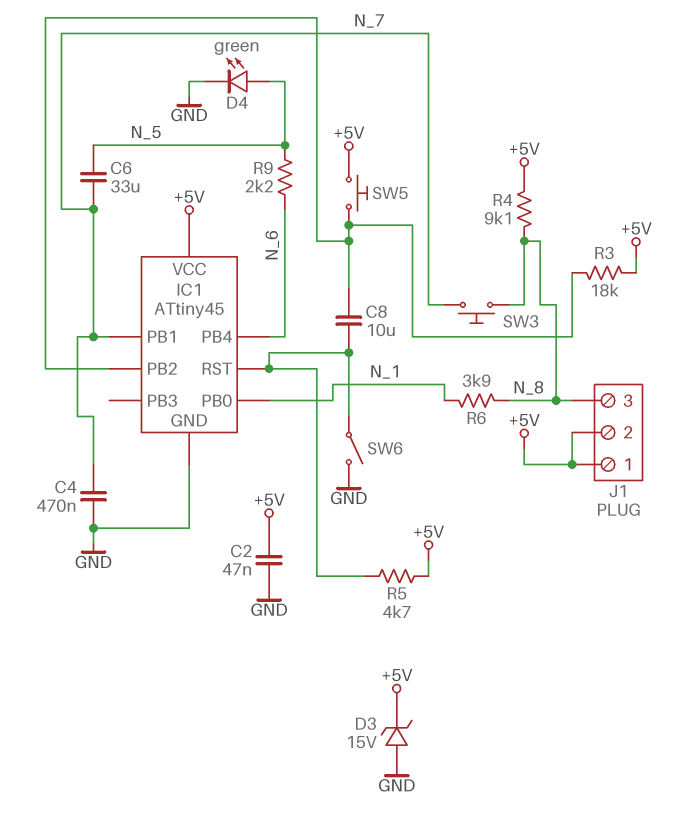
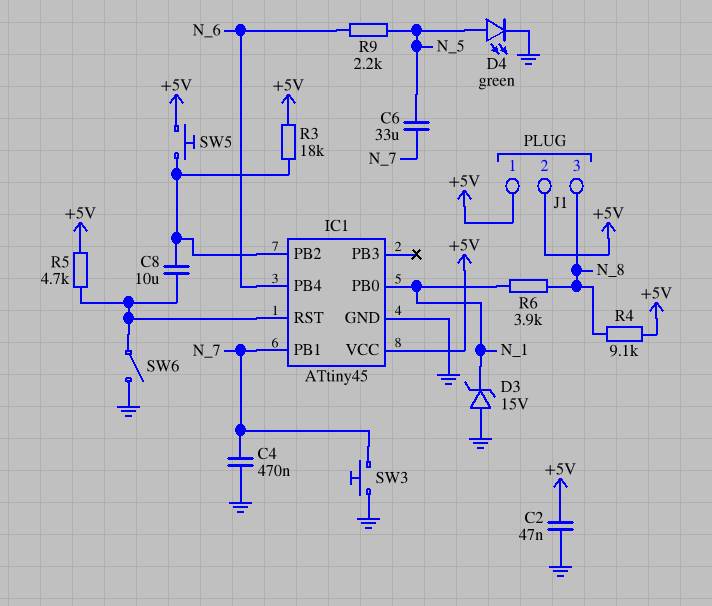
D3: zener 15V (A GND, K +5V) -> zener 15V (A GND, K N_1)
SW3: button (N_7, N_8) -> button (GND, N_7)

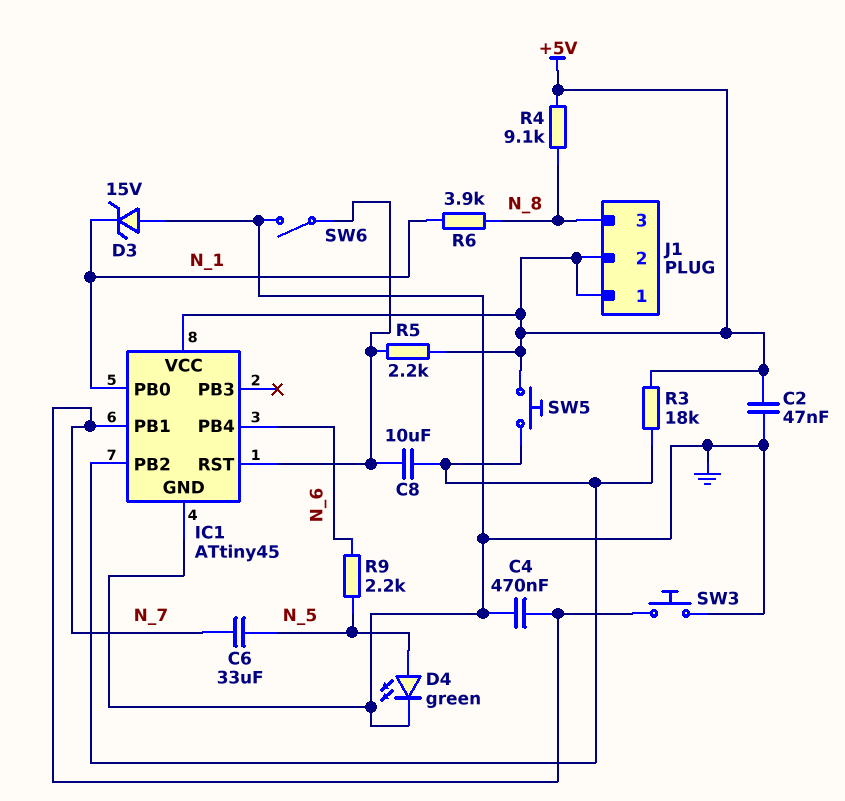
R5: 4.7k (+5V, IC1/RST) -> 2.2k (+5V, IC1/RST)

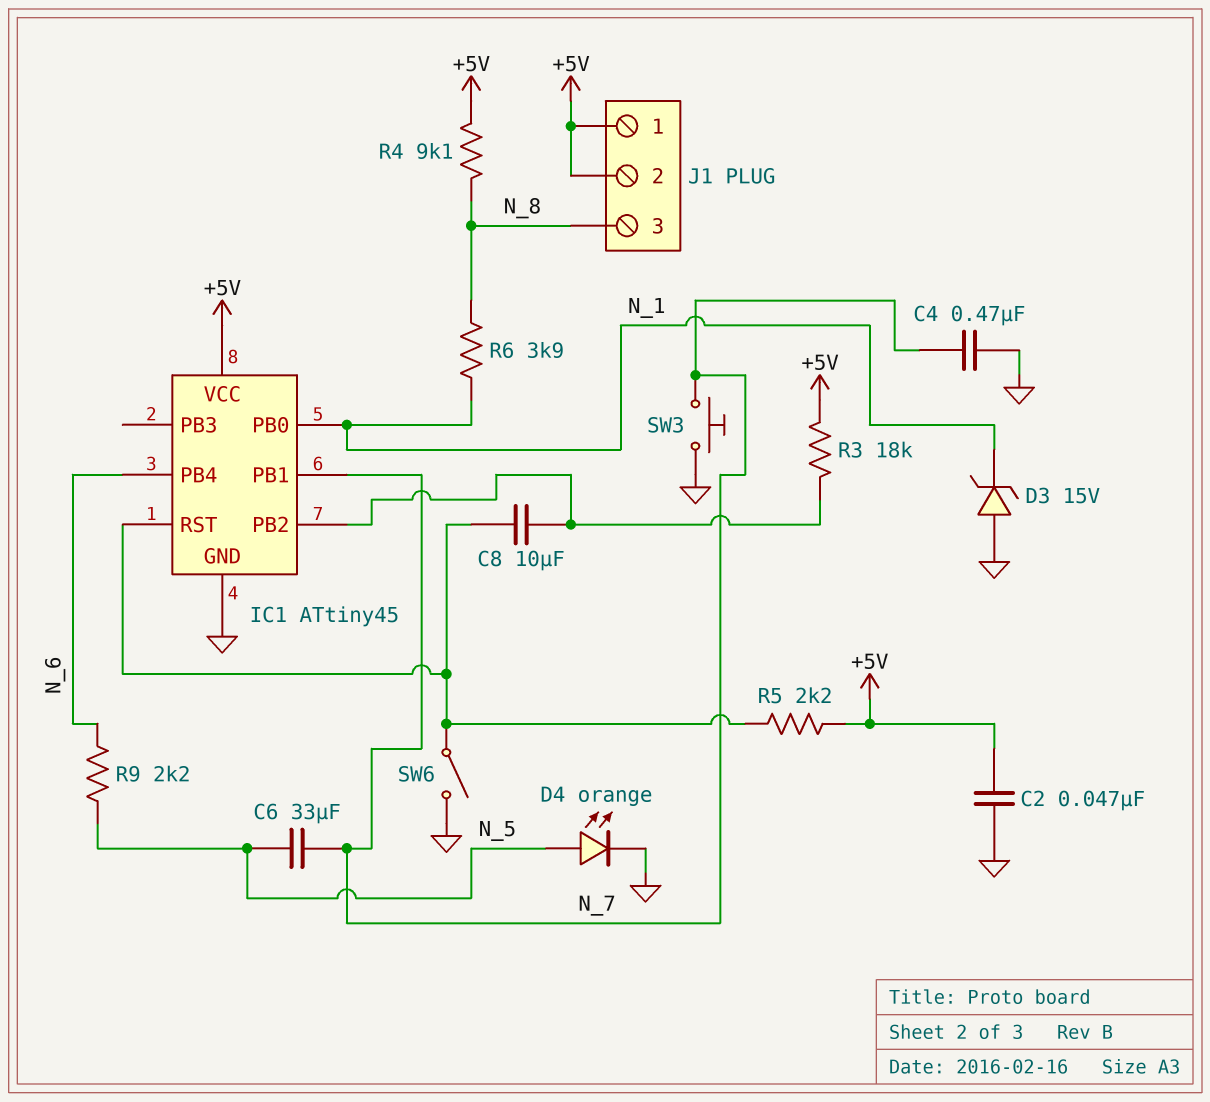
D4: LED green (A N_5, K GND) -> LED orange (A N_5, K GND)
SW5: button (+5V, IC1/PB2) -> none

